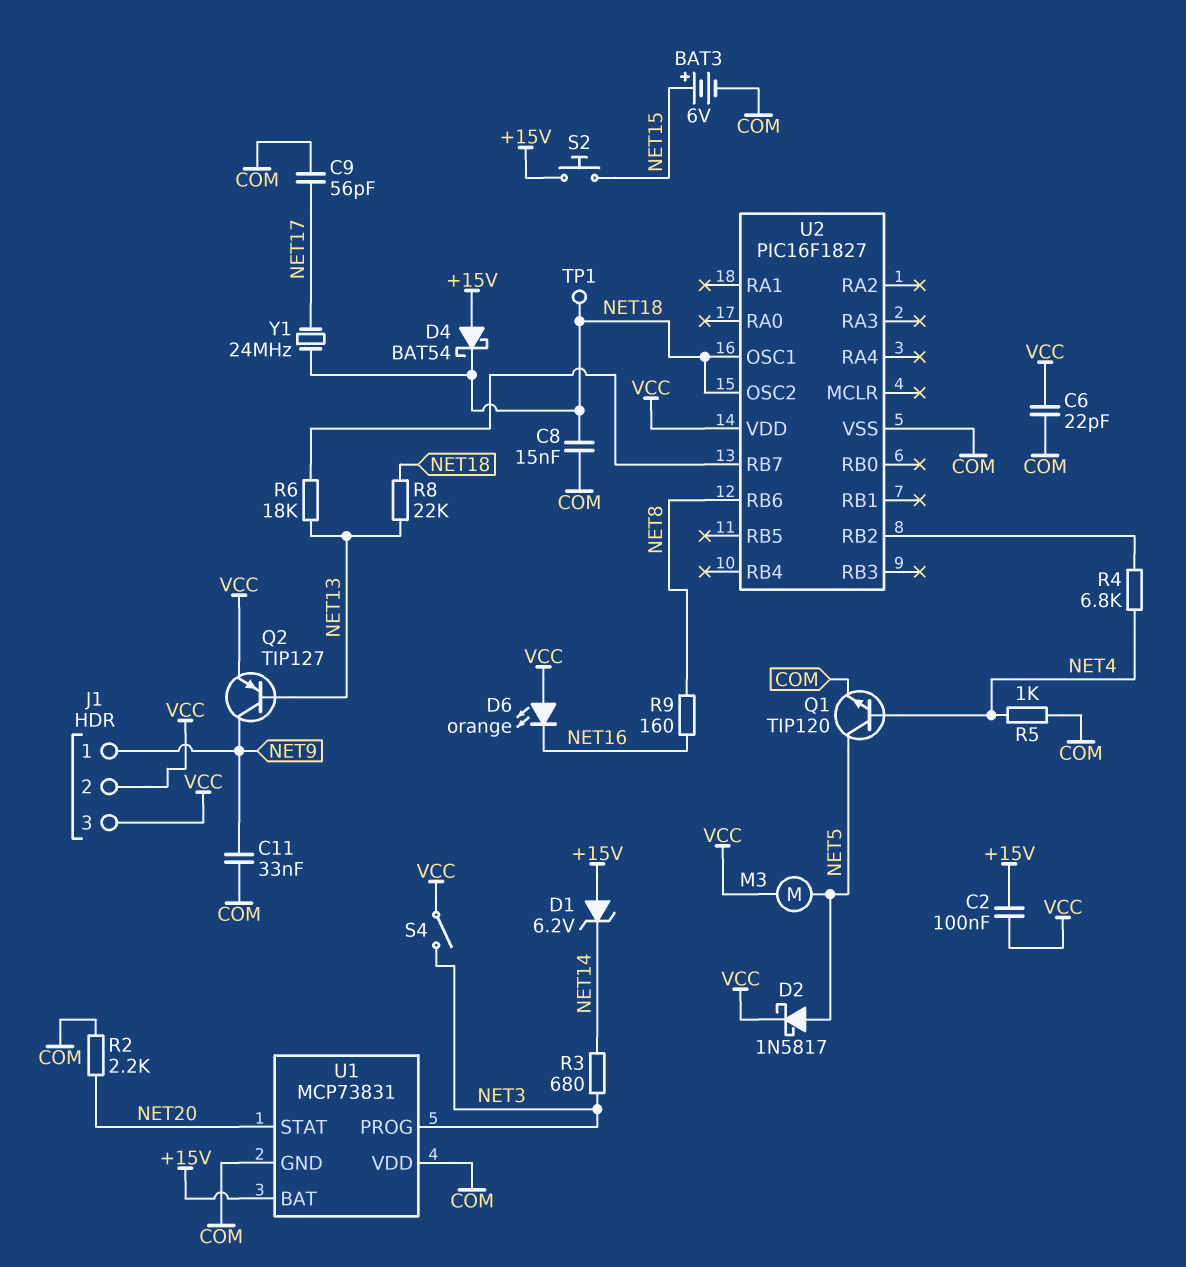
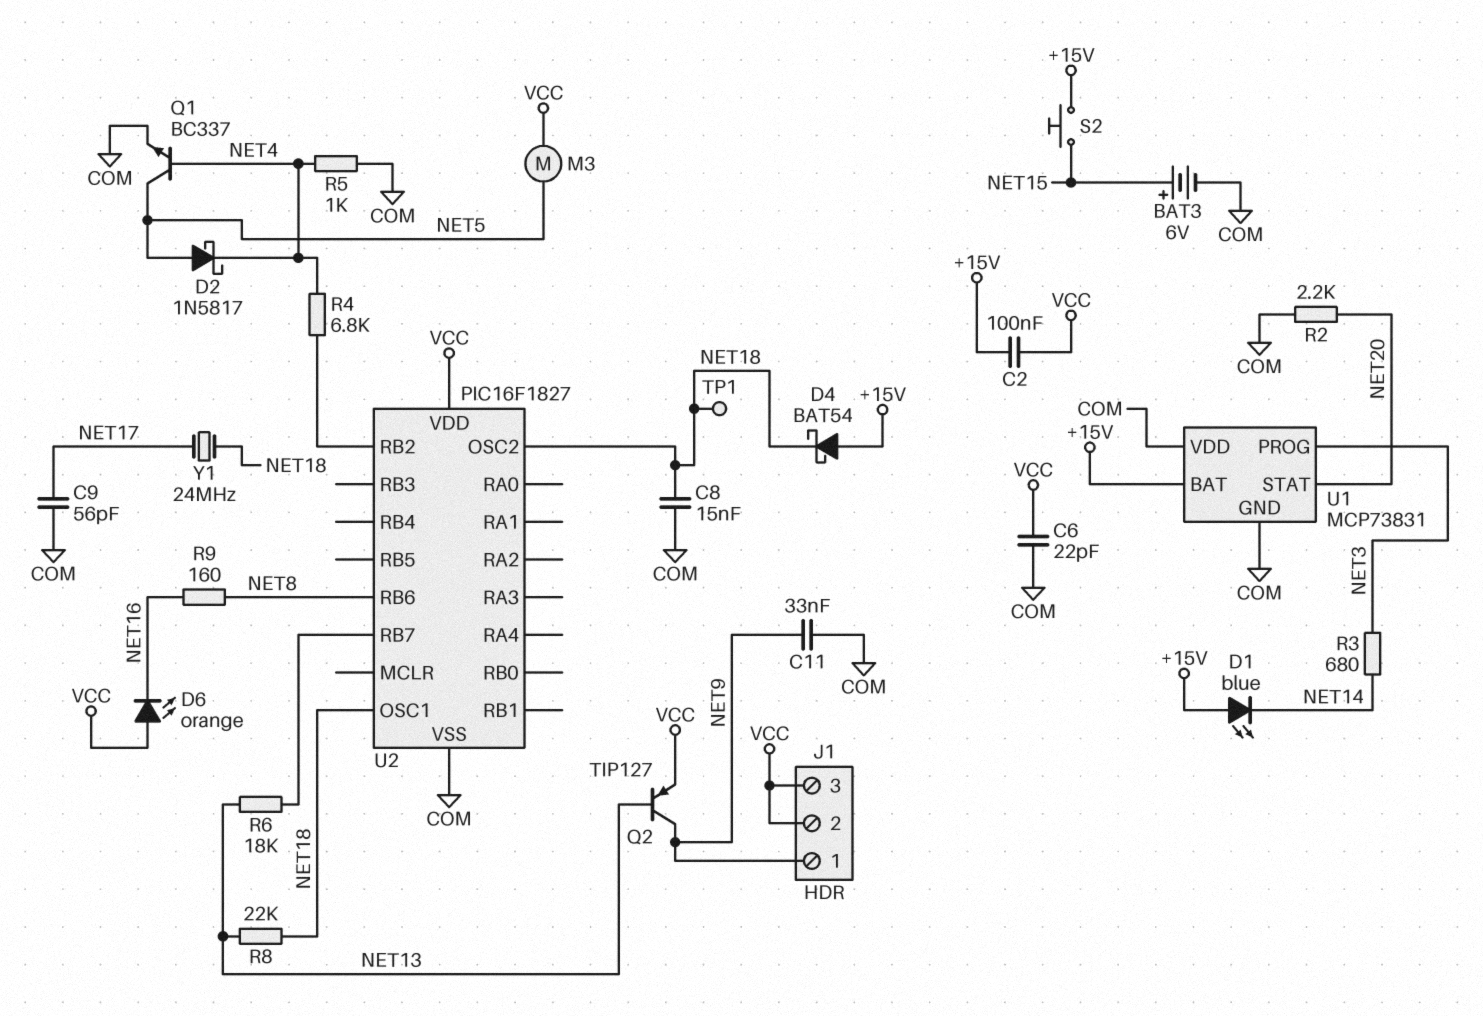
D1: zener 6.2V (A +15V, K NET14) -> LED blue (A +15V, K NET14)
D2: schottky 1N5817 (A NET5, K VCC) -> schottky 1N5817 (A NET5, K NET4)
Q1: NPN TIP120 (B NET4, C NET5, E COM) -> NPN BC337 (B NET4, C NET5, E COM)
S4: switch (NET3, VCC) -> none

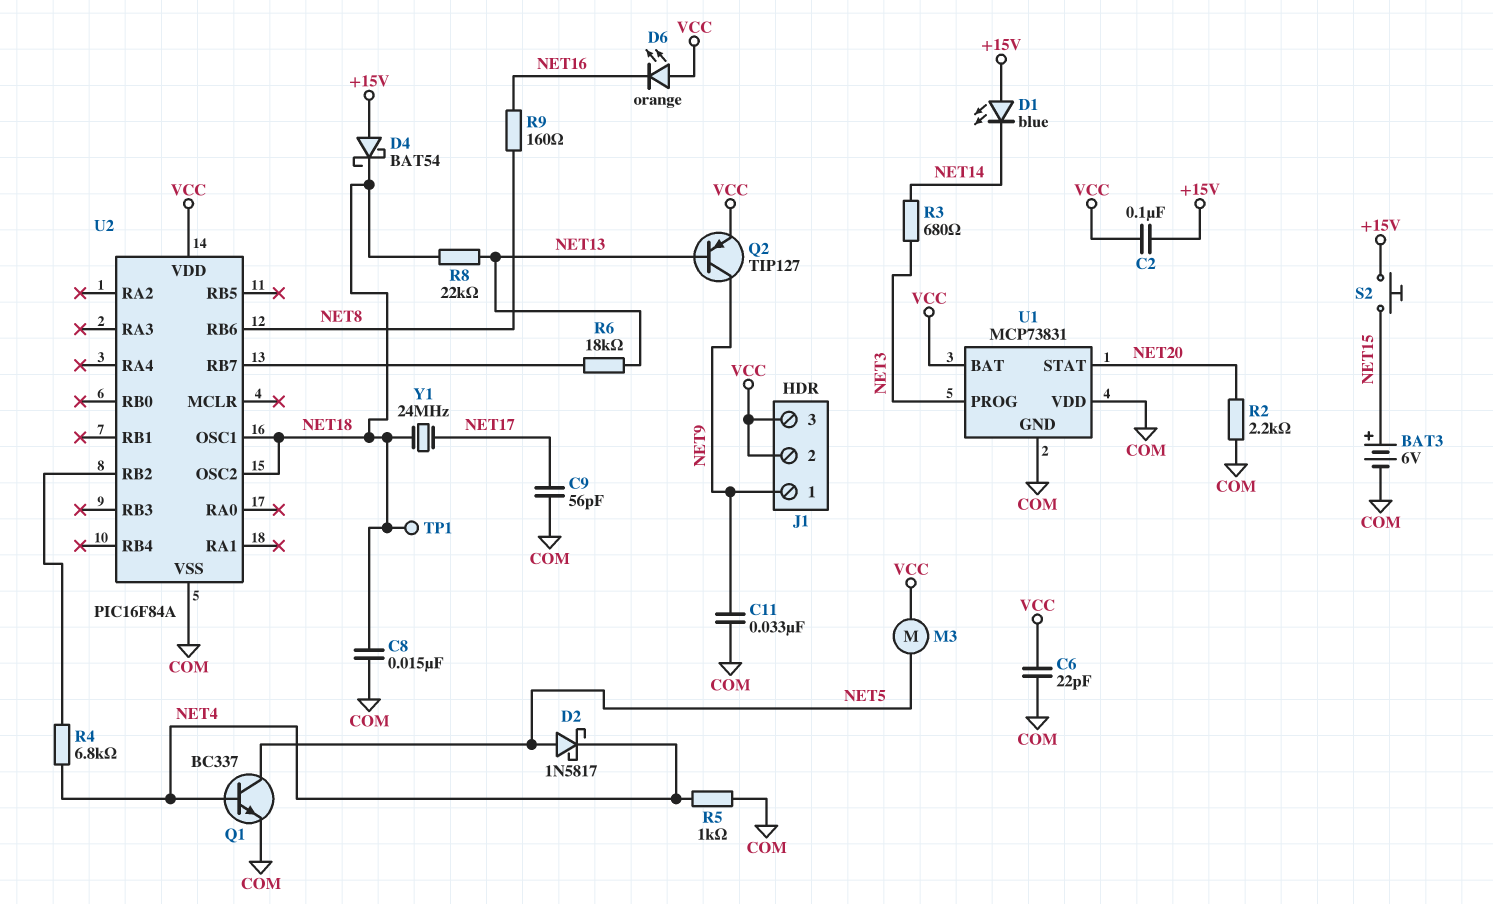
U1 pin BAT: +15V -> VCC
U2: PIC16F1827 -> PIC16F84A

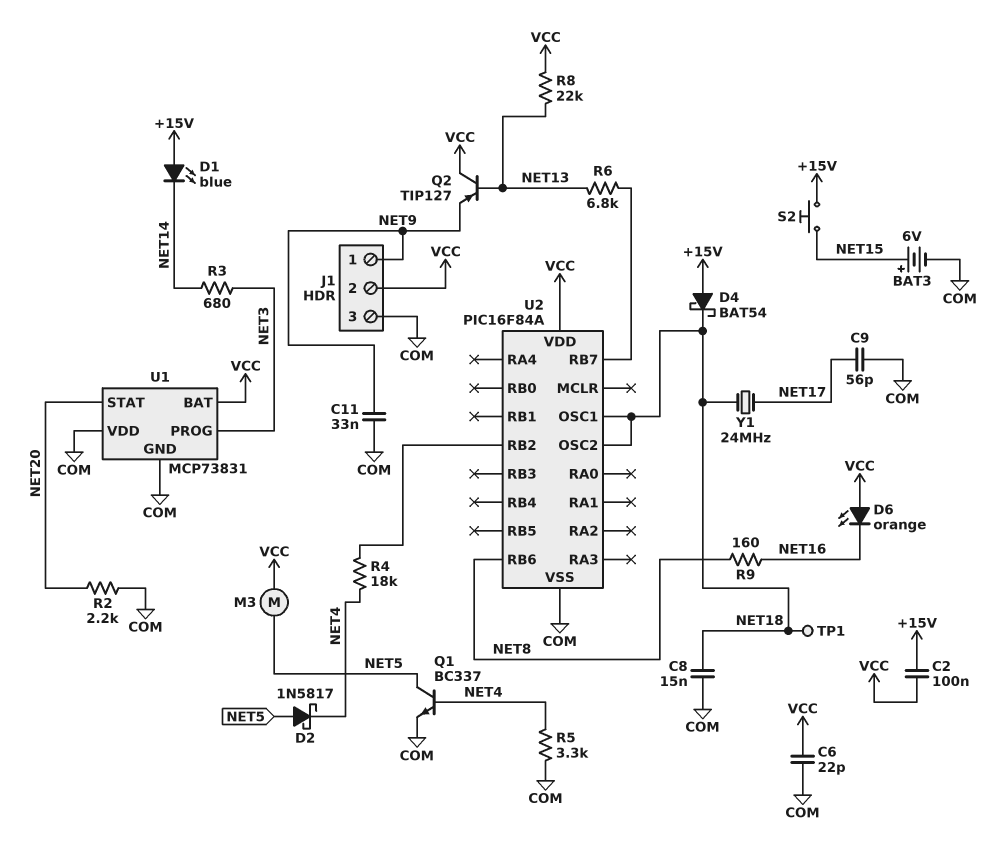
J1 pin 3: VCC -> COM
Q2: PNP TIP127 (B NET13, C NET9, E VCC) -> PNP TIP127 (B NET13, C VCC, E NET9)
R4: 6.8k (NET4, U2/RB2) -> 18k (NET4, U2/RB2)
R5: 1k (COM, NET4) -> 3.3k (COM, NET4)
R6: 18k (NET13, U2/RB7) -> 6.8k (NET13, U2/RB7)
R8: 22k (NET13, NET18) -> 22k (NET13, VCC)

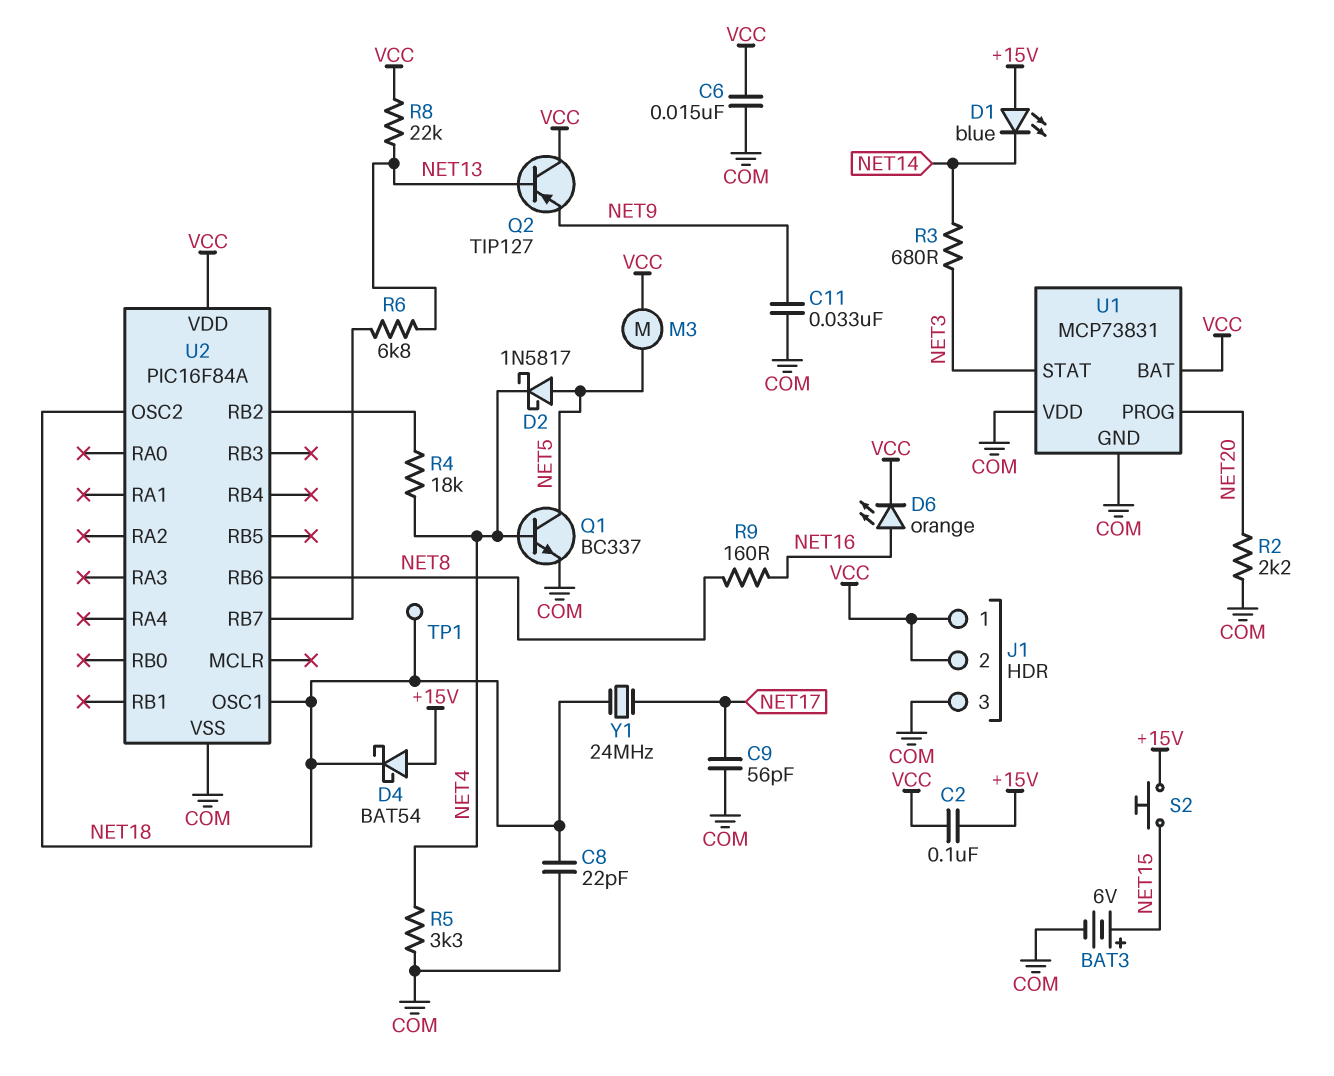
C6: 22pF (COM, VCC) -> 15nF (COM, VCC)
C8: 15nF (COM, NET18) -> 22pF (COM, NET18)
D6: LED orange (A VCC, K NET16) -> LED orange (A NET16, K VCC)
J1 pin 1: NET9 -> VCC
U1 pin PROG: NET3 -> NET20
U1 pin STAT: NET20 -> NET3

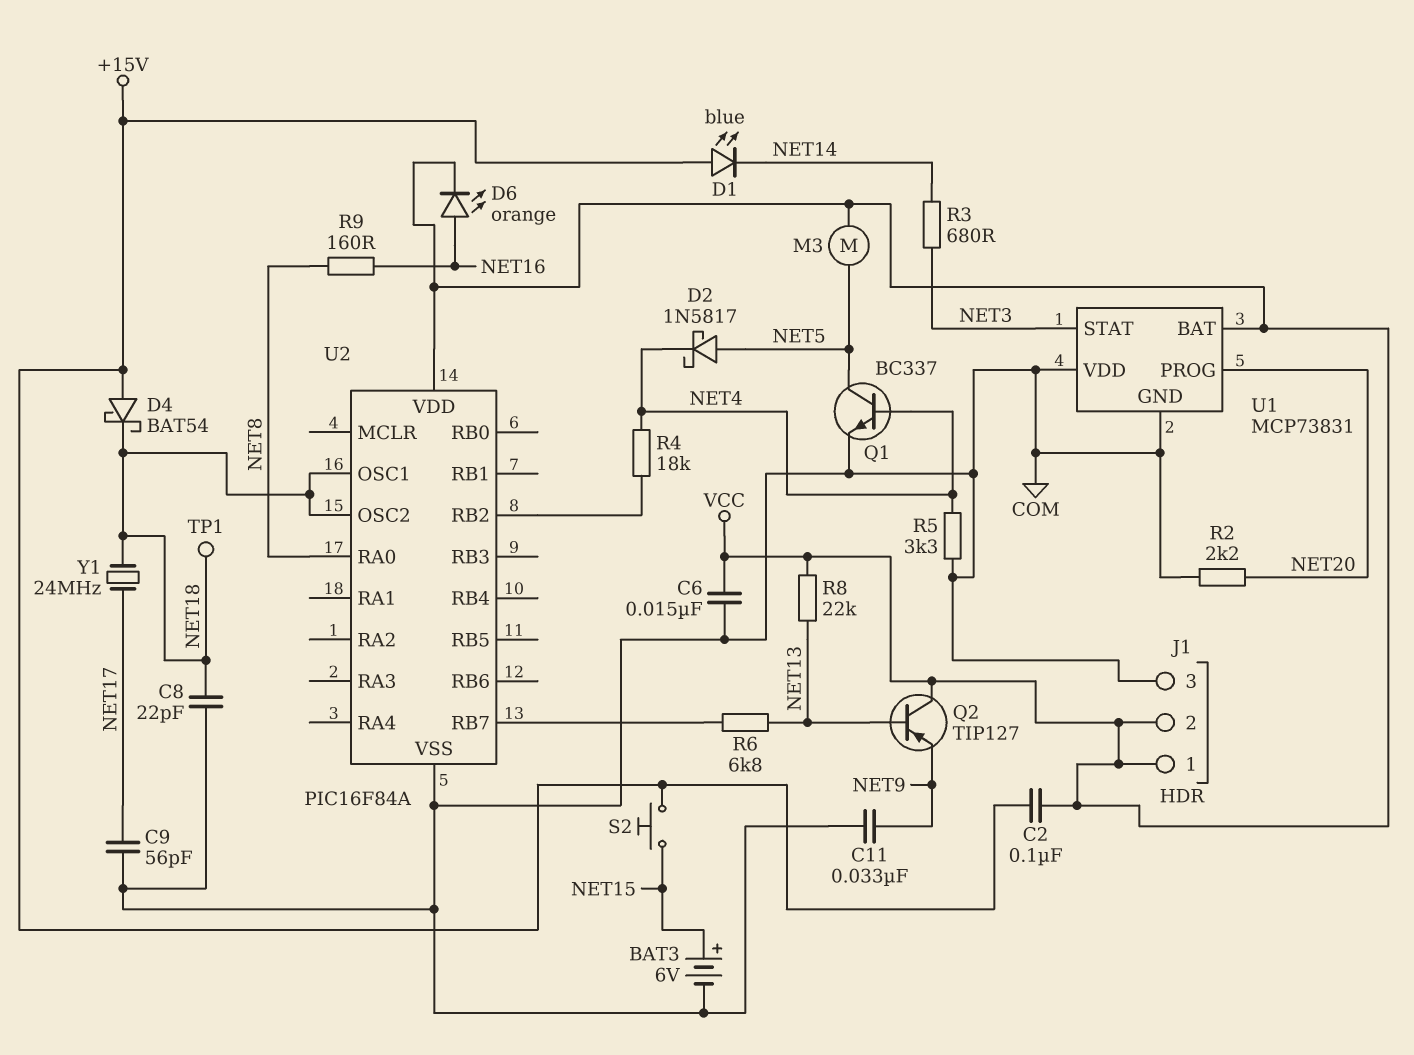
U2 pin RA0: none -> NET8
U2 pin RB6: NET8 -> none

